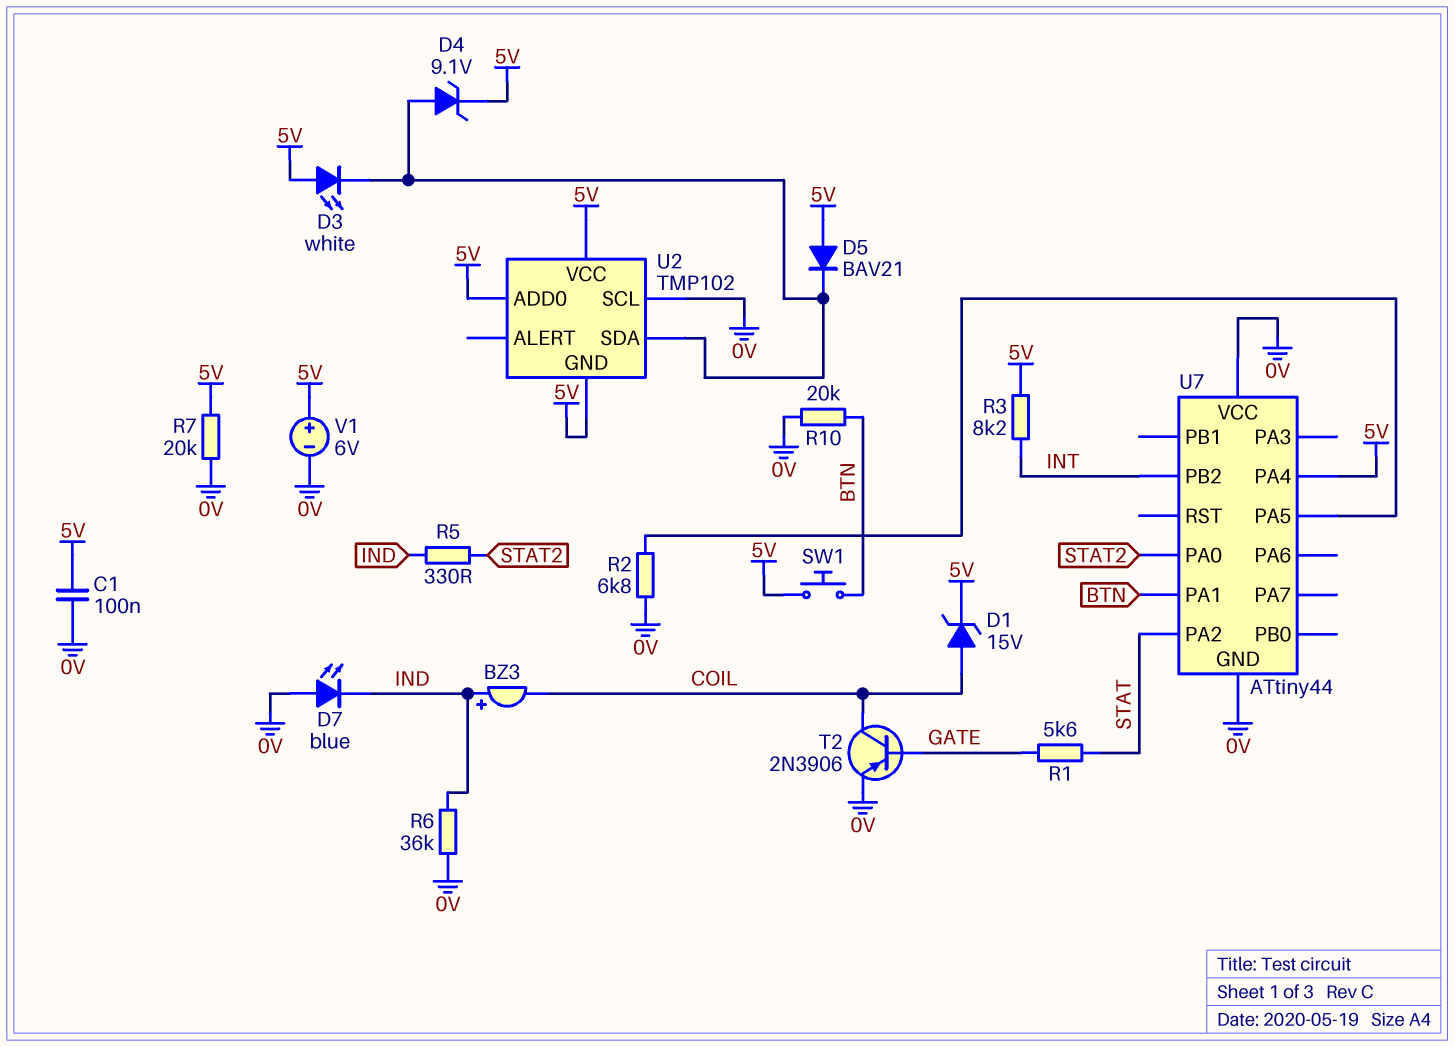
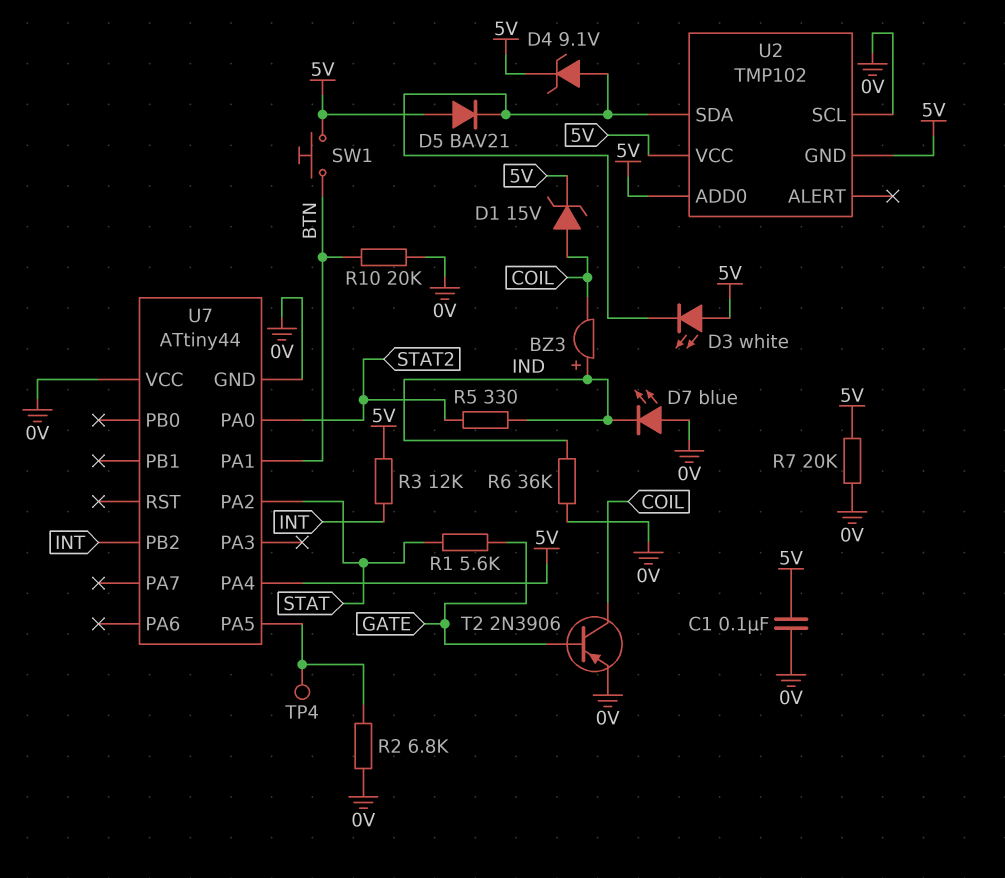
R3: 8.2k (5V, INT) -> 12k (5V, INT)
TP4: none -> test point (U7/PA5)
V1: 6V (plus 5V, minus 0V) -> none

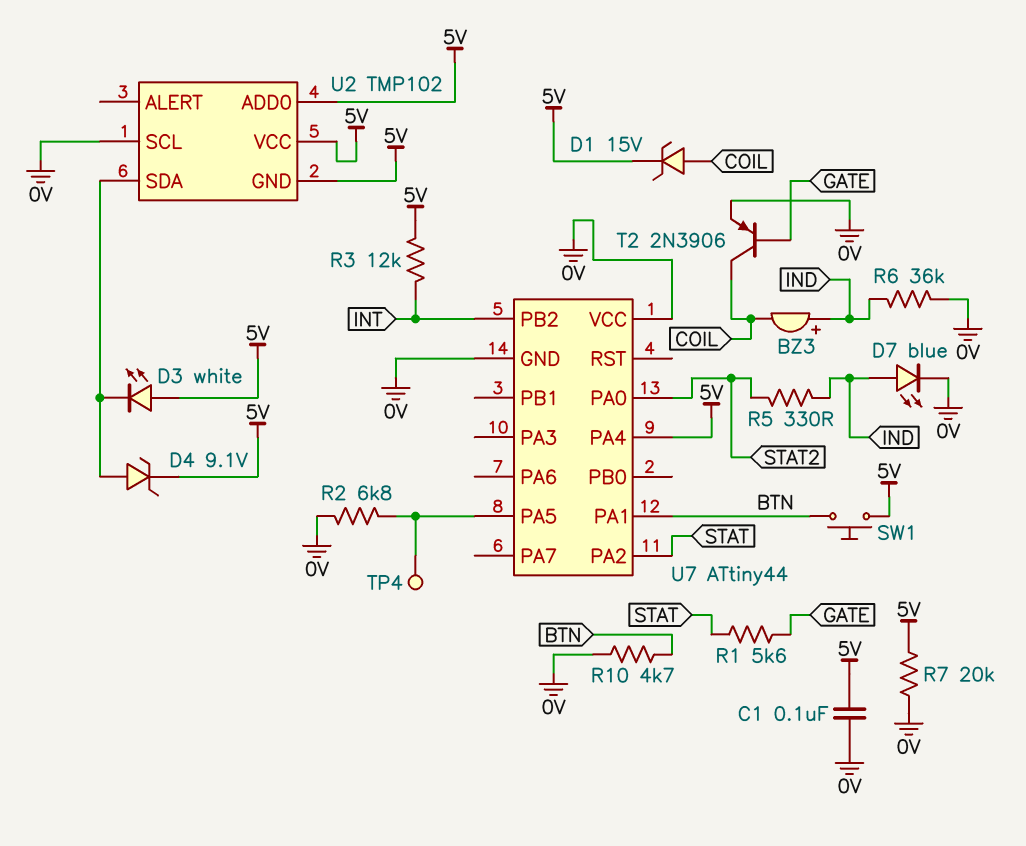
D5: diode BAV21 (A 5V, K U2/SDA) -> none
D7: LED blue (A 0V, K IND) -> LED blue (A IND, K 0V)
R10: 20k (0V, BTN) -> 4.7k (0V, BTN)

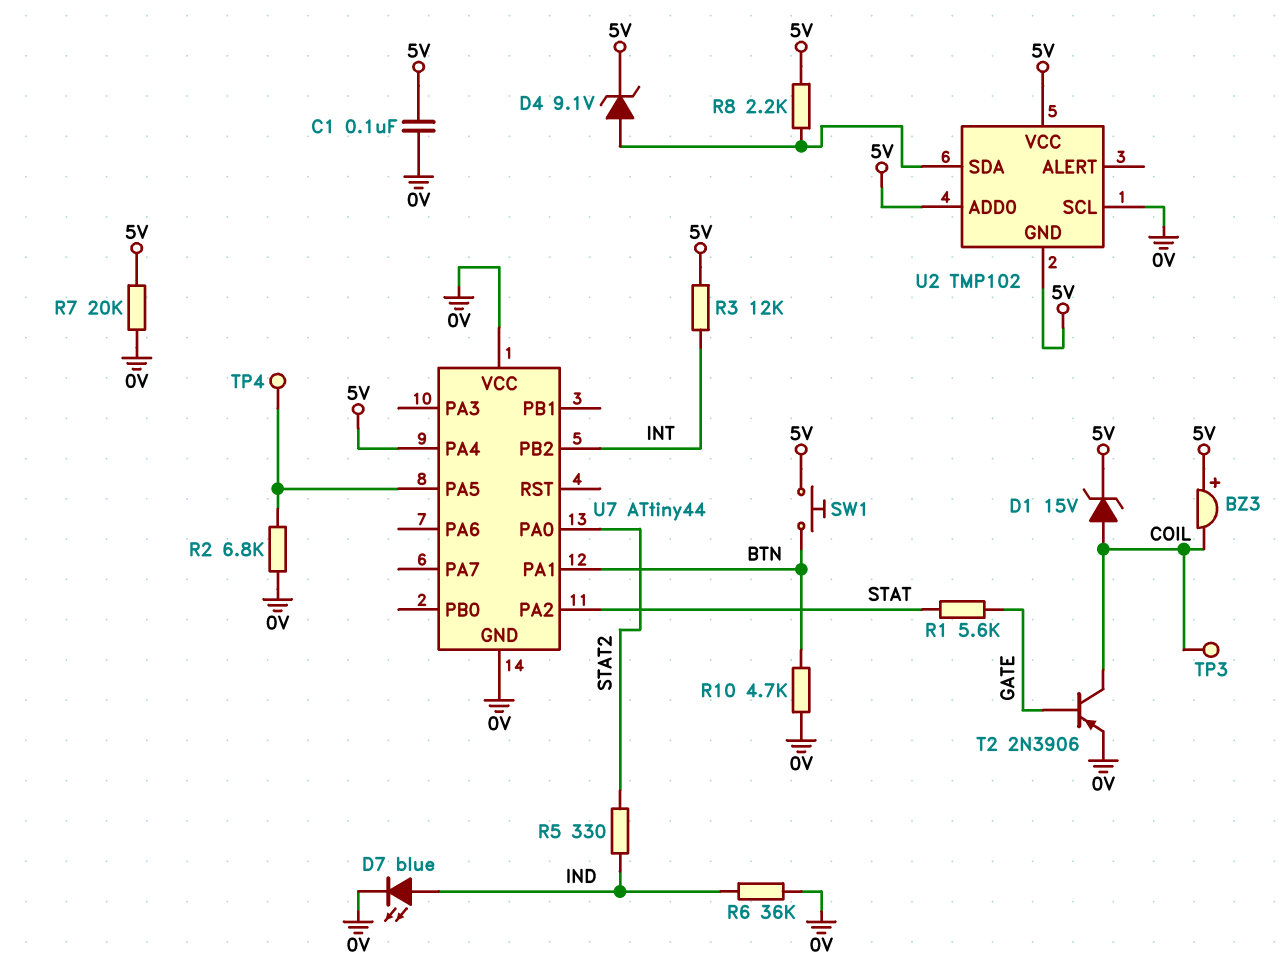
BZ3: buzzer (plus IND, minus COIL) -> buzzer (plus 5V, minus COIL)
D3: LED white (A 5V, K U2/SDA) -> none
R8: none -> 2.2k (5V, U2/SDA)
TP3: none -> test point (COIL)

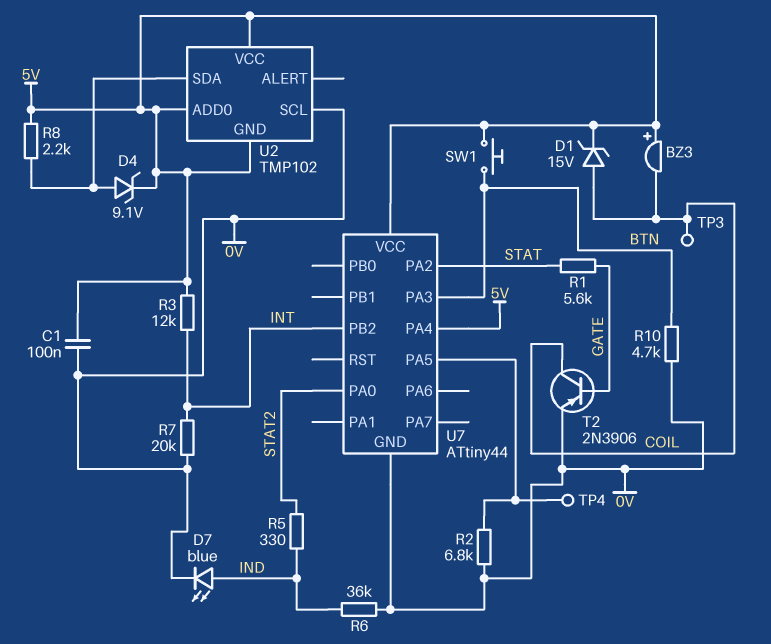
R7: 20k (0V, 5V) -> 20k (0V, INT)
U7 pin PA1: BTN -> none
U7 pin PA3: none -> BTN
U7 pin VCC: 0V -> 5V

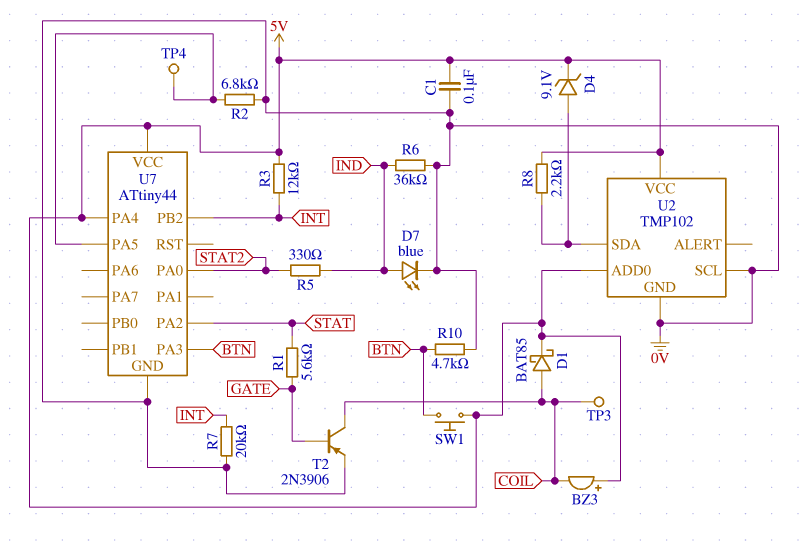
D1: zener 15V (A COIL, K 5V) -> schottky BAT85 (A COIL, K 5V)
U2 pin GND: 5V -> 0V

